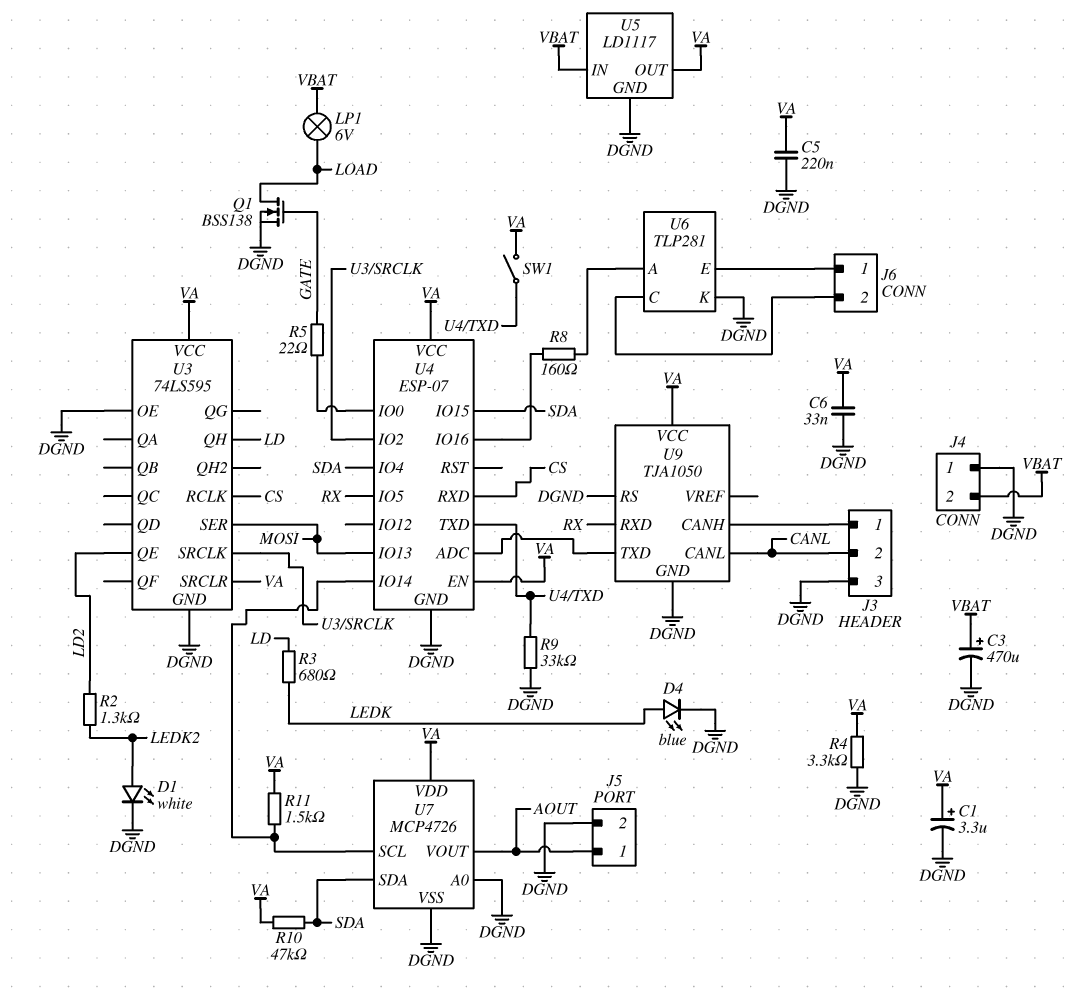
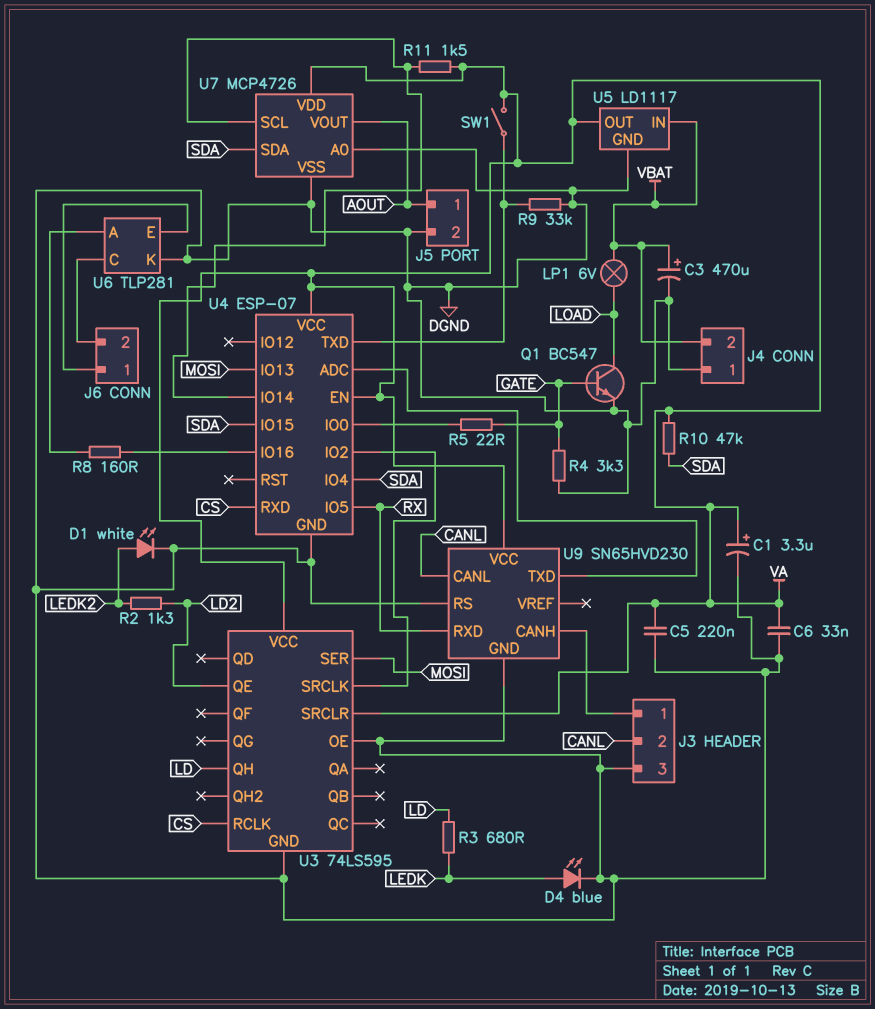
Q1: NMOS BSS138 (G GATE, D LOAD, S DGND) -> NPN BC547 (B GATE, C LOAD, E DGND)
R4: 3.3k (DGND, VA) -> 3.3k (DGND, GATE)
U9: TJA1050 -> SN65HVD230

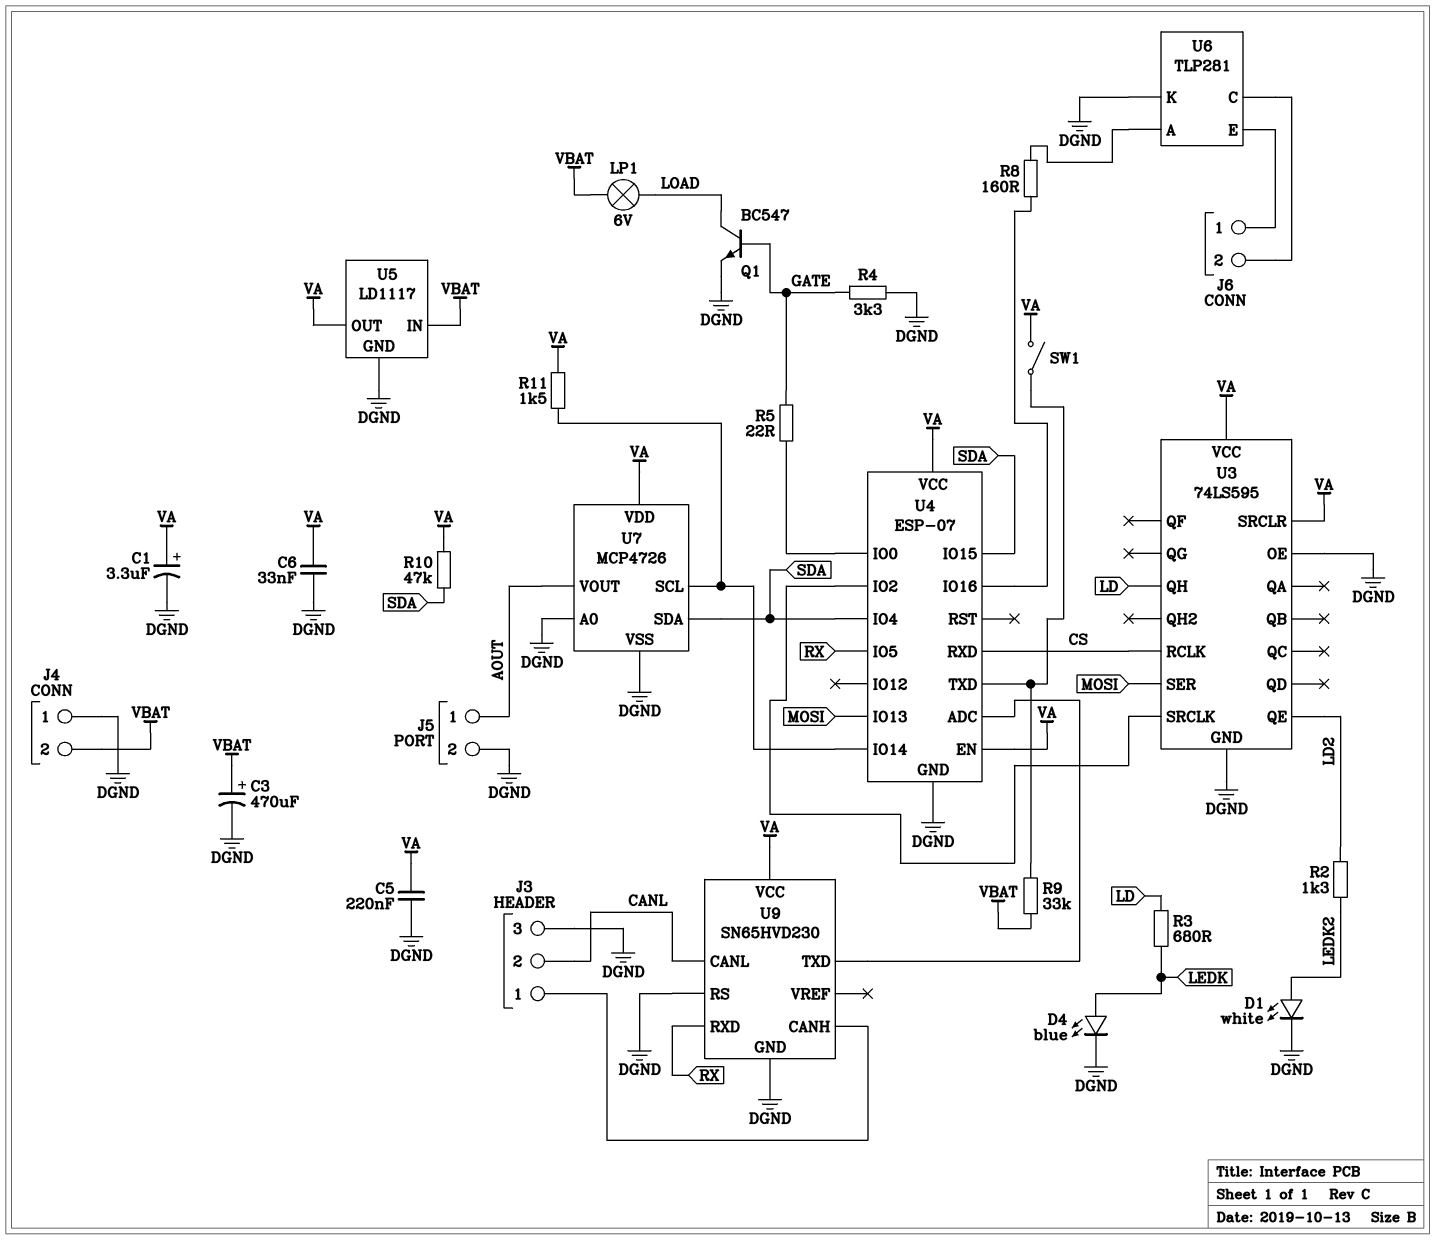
R9: 33k (DGND, U4/TXD) -> 33k (U4/TXD, VBAT)

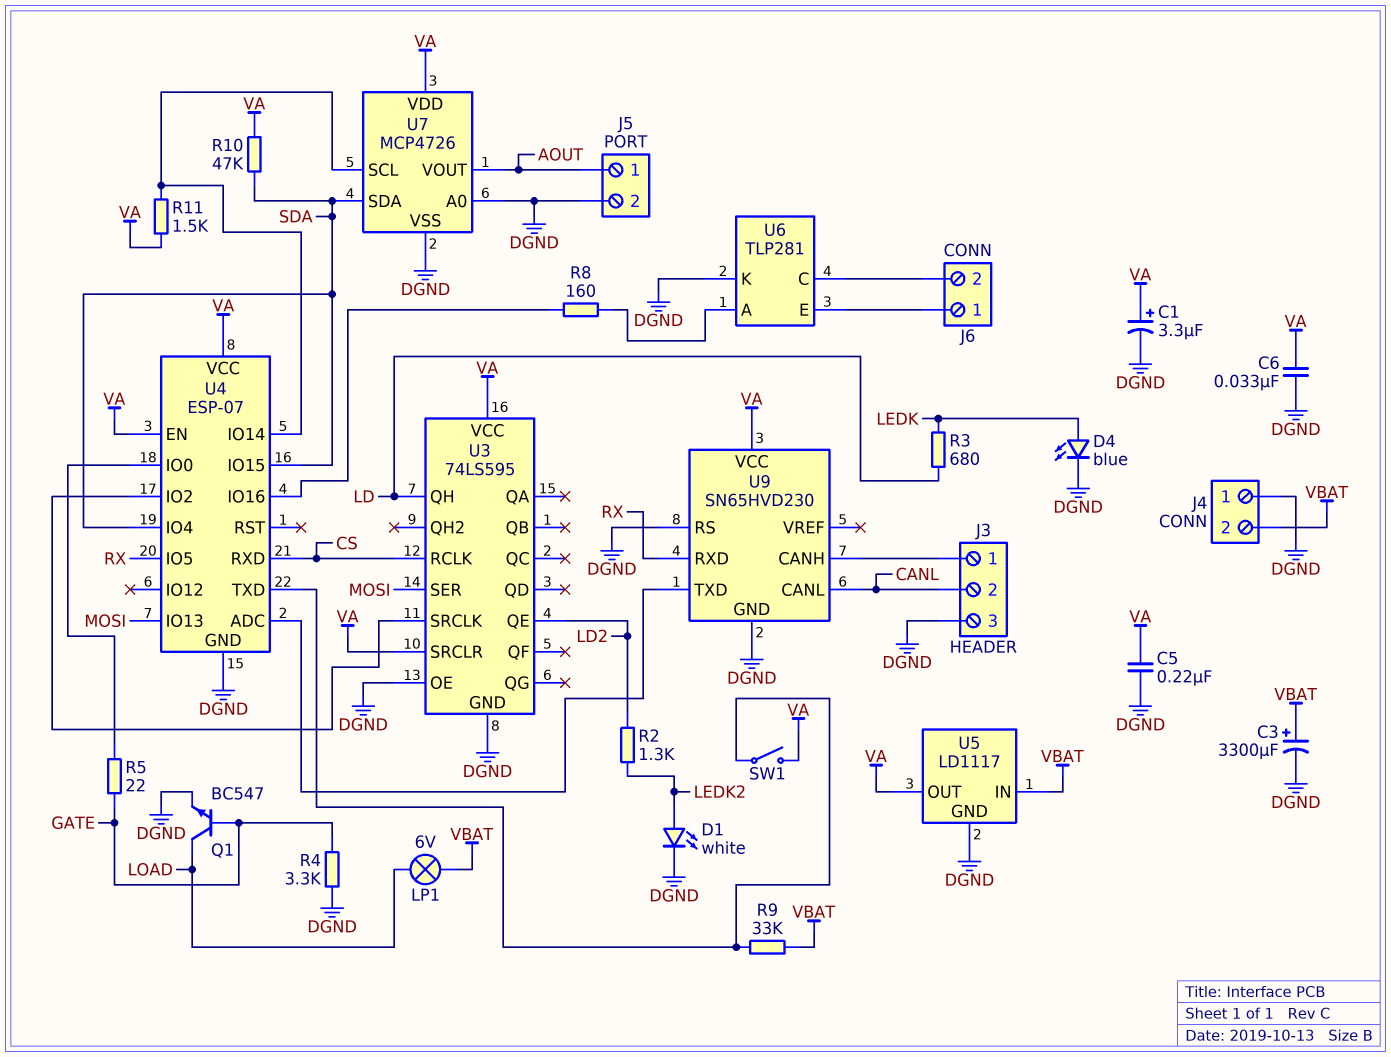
C3: 470uF (plus VBAT, minus DGND) -> 3300uF (plus VBAT, minus DGND)

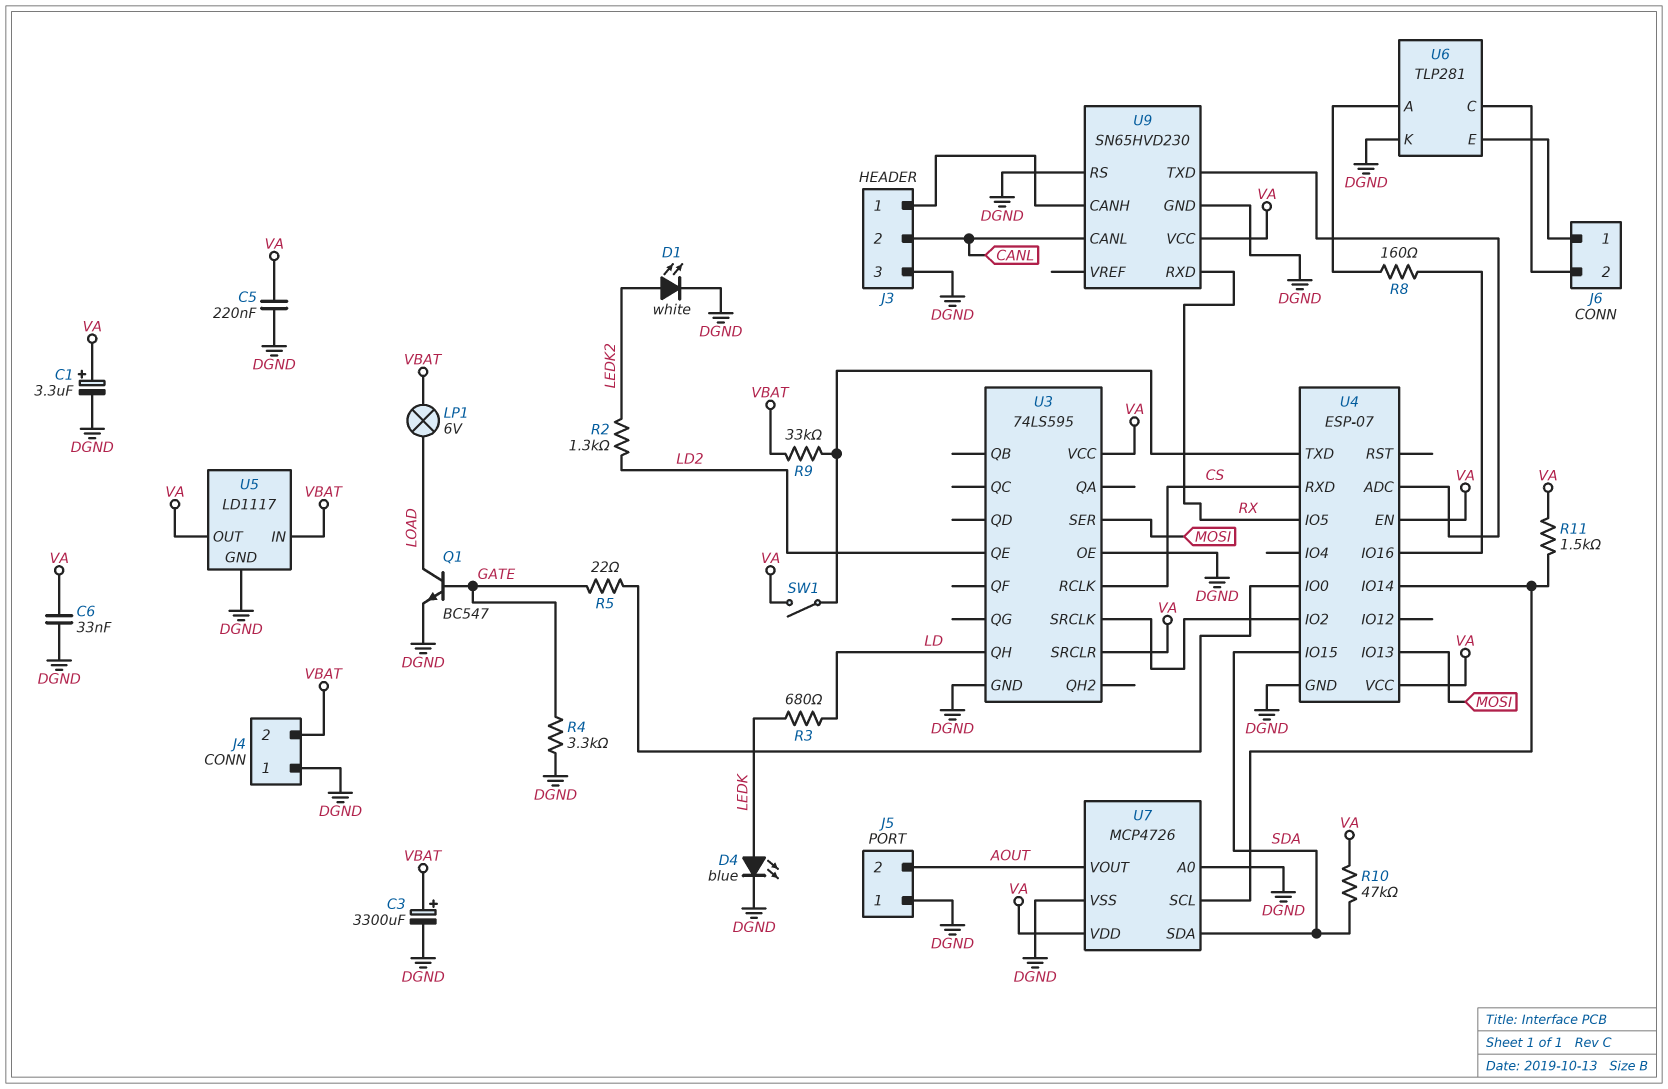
J5 pin 1: AOUT -> DGND
J5 pin 2: DGND -> AOUT
U4 pin IO4: SDA -> none

